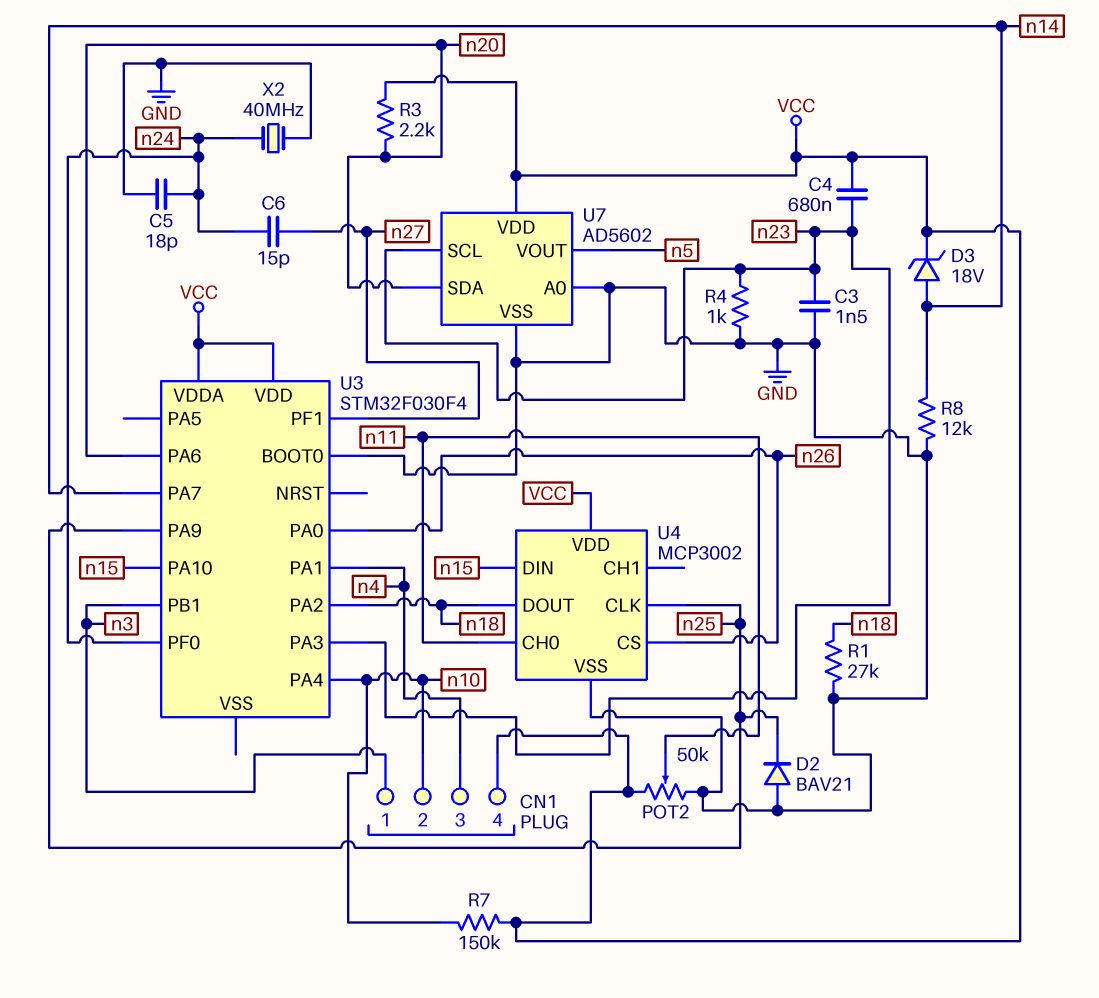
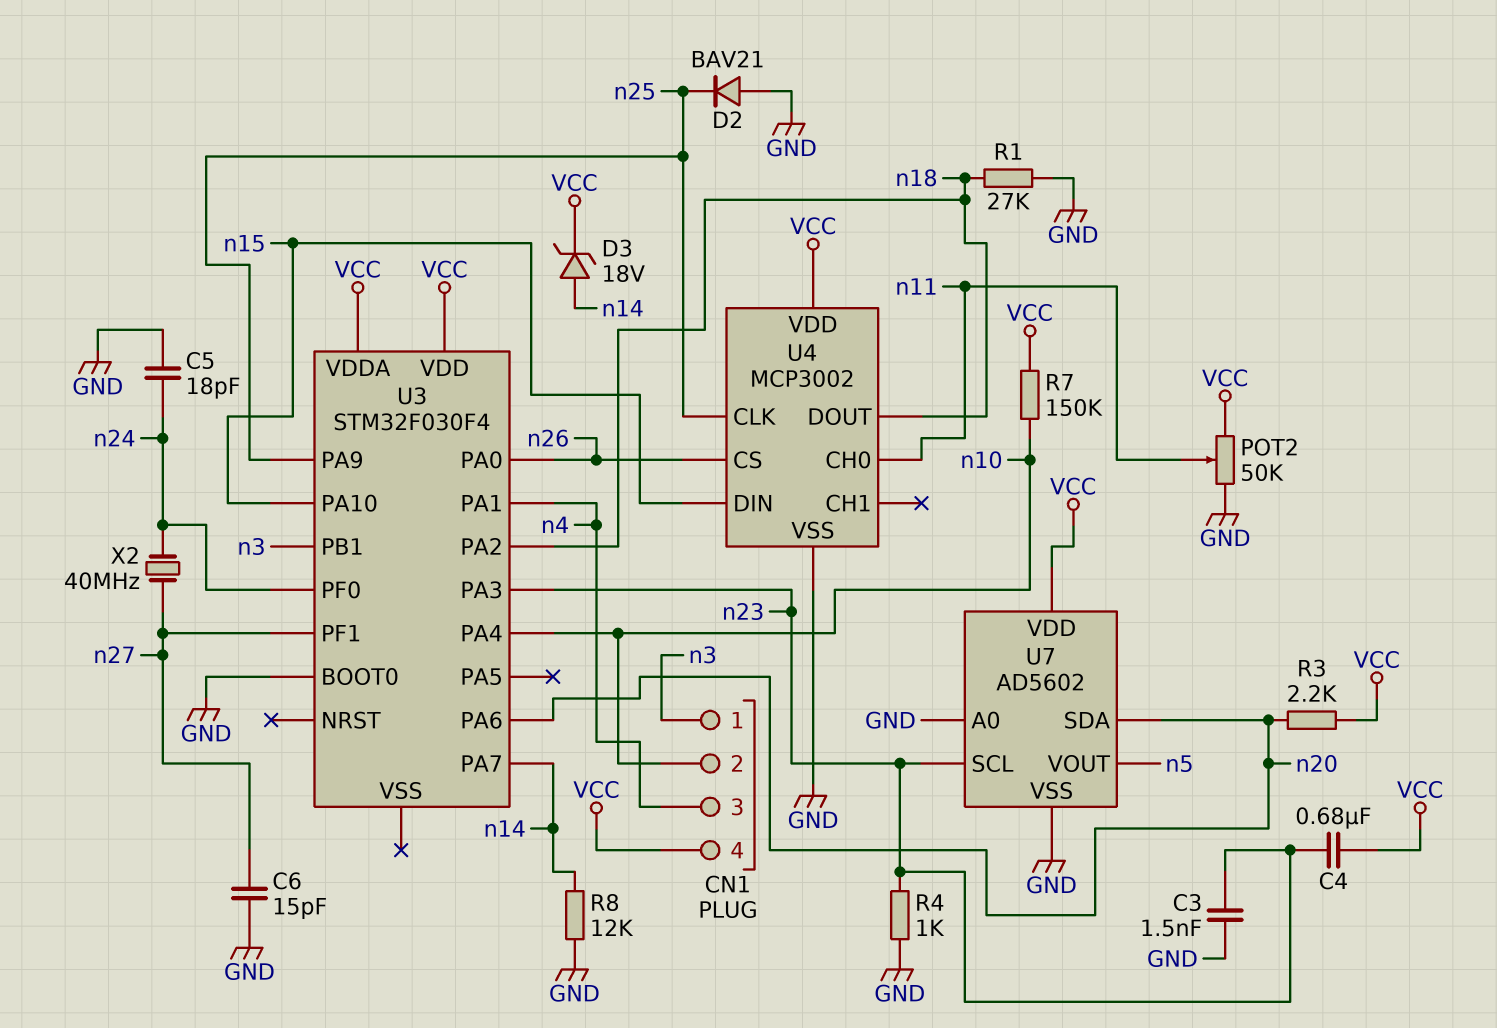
C6: 15pF (n24, n27) -> 15pF (GND, n27)
X2: 40MHz (GND, n24) -> 40MHz (n24, n27)

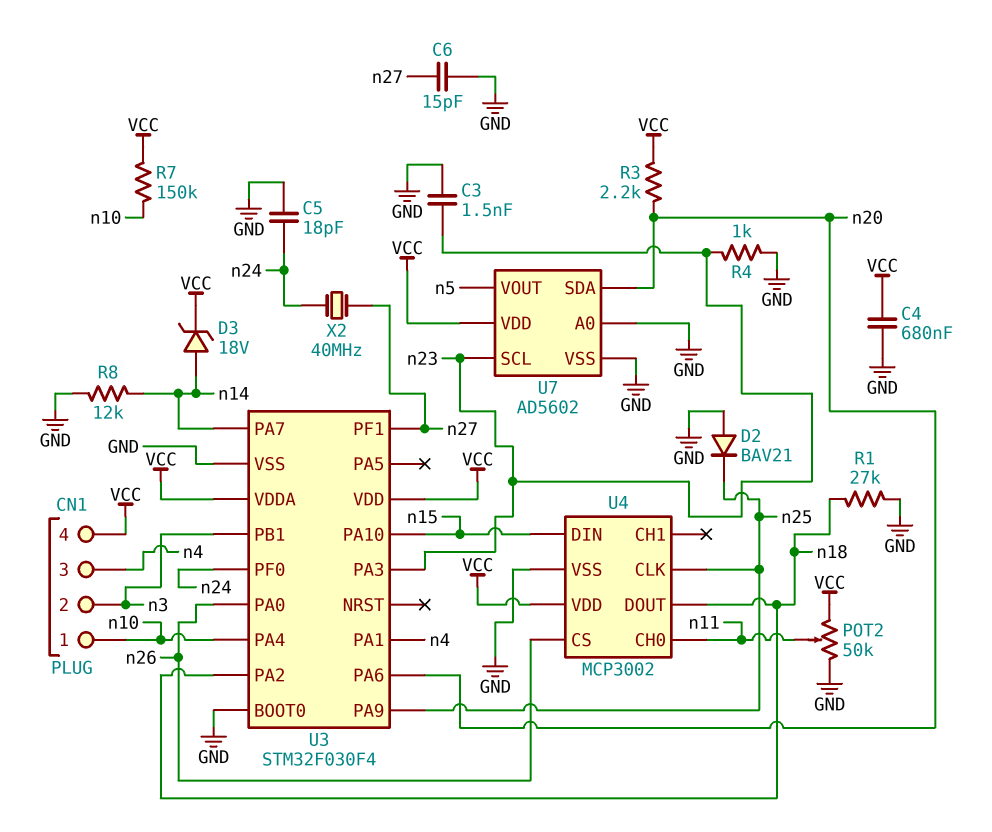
C4: 680nF (VCC, n23) -> 680nF (GND, VCC)
CN1 pin 1: n3 -> n10
CN1 pin 2: n10 -> n3
U3 pin VSS: none -> GND

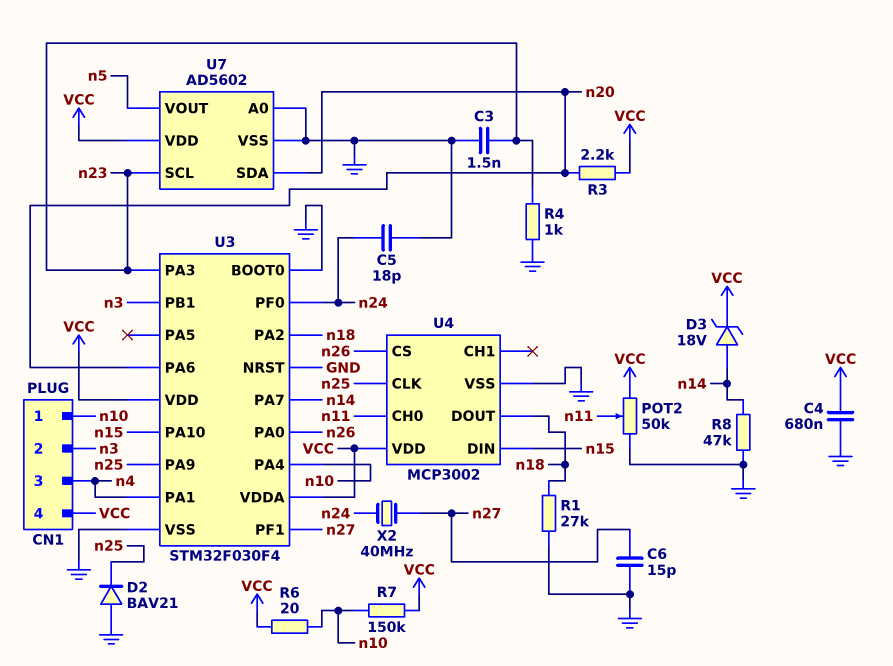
R6: none -> 20 (VCC, n10)
R8: 12k (GND, n14) -> 47k (GND, n14)
U3 pin NRST: none -> GND

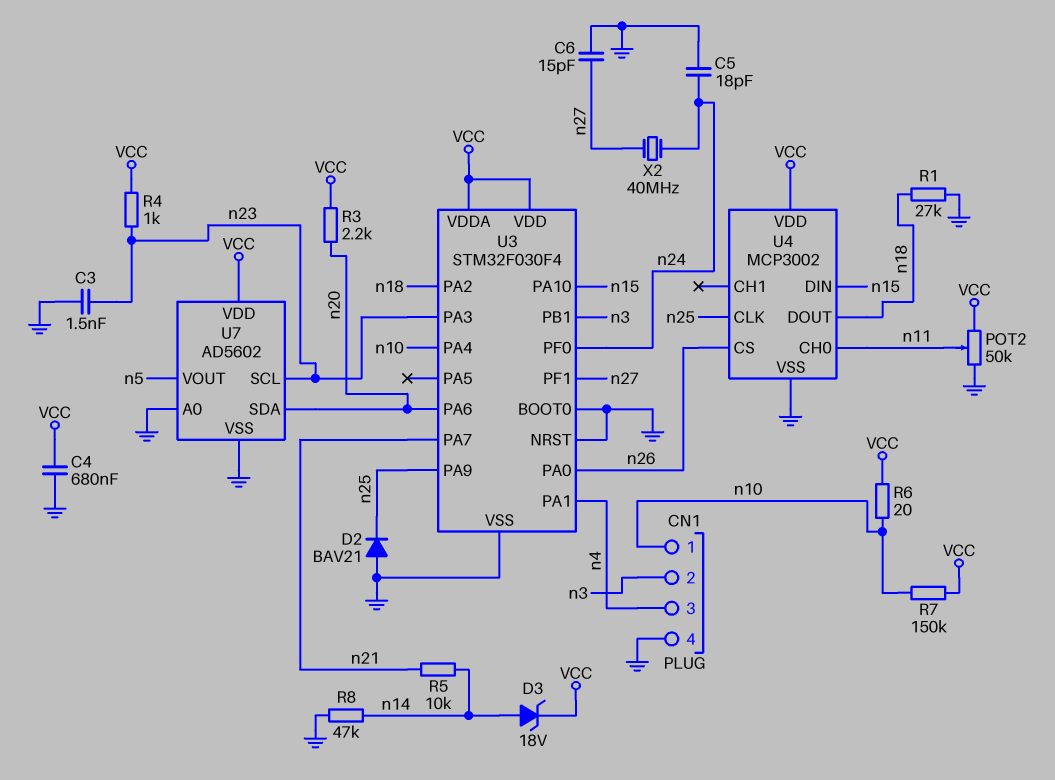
CN1 pin 4: VCC -> GND
R4: 1k (GND, n23) -> 1k (VCC, n23)
R5: none -> 10k (n14, n21)
U3 pin PA7: n14 -> n21

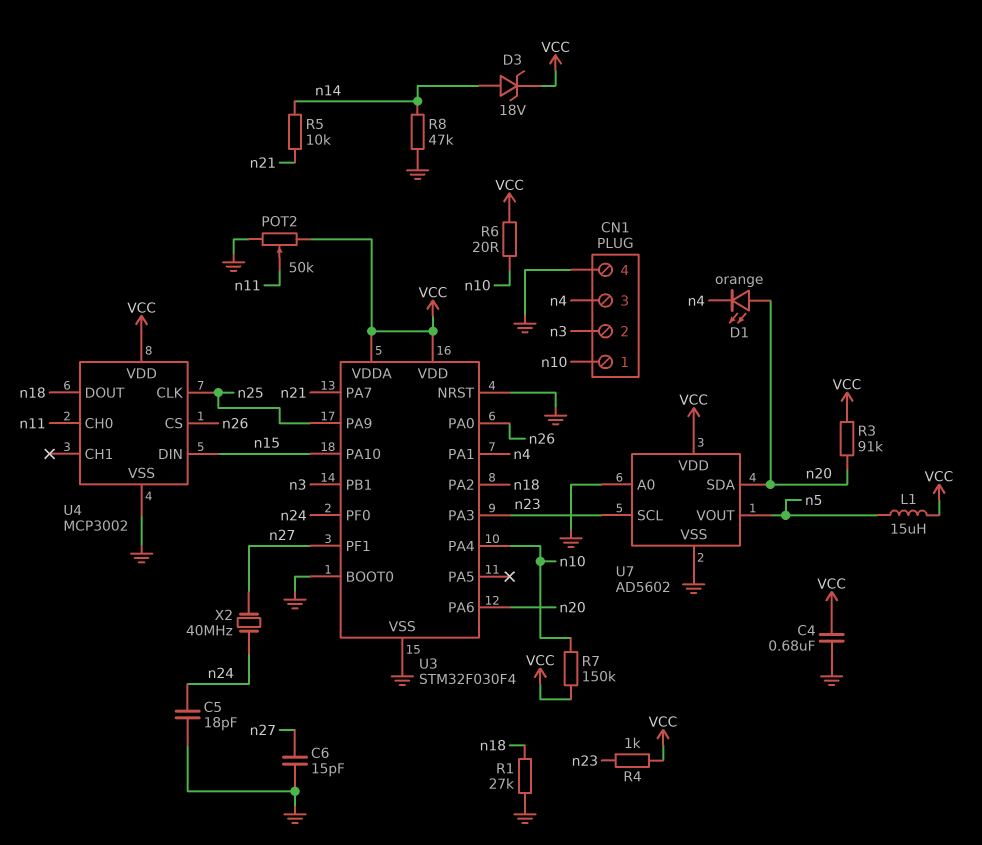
C3: 1.5nF (GND, n23) -> none
D1: none -> LED orange (A n20, K n4)
D2: diode BAV21 (A GND, K n25) -> none
L1: none -> 15uH (VCC, n5)
R3: 2.2k (VCC, n20) -> 91k (VCC, n20)

